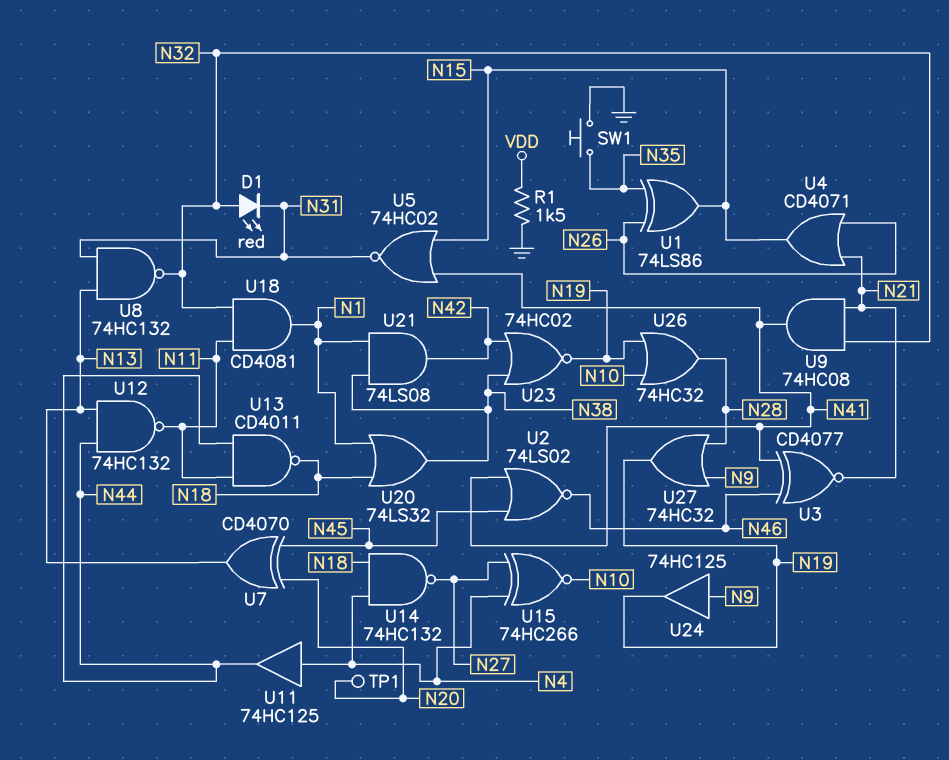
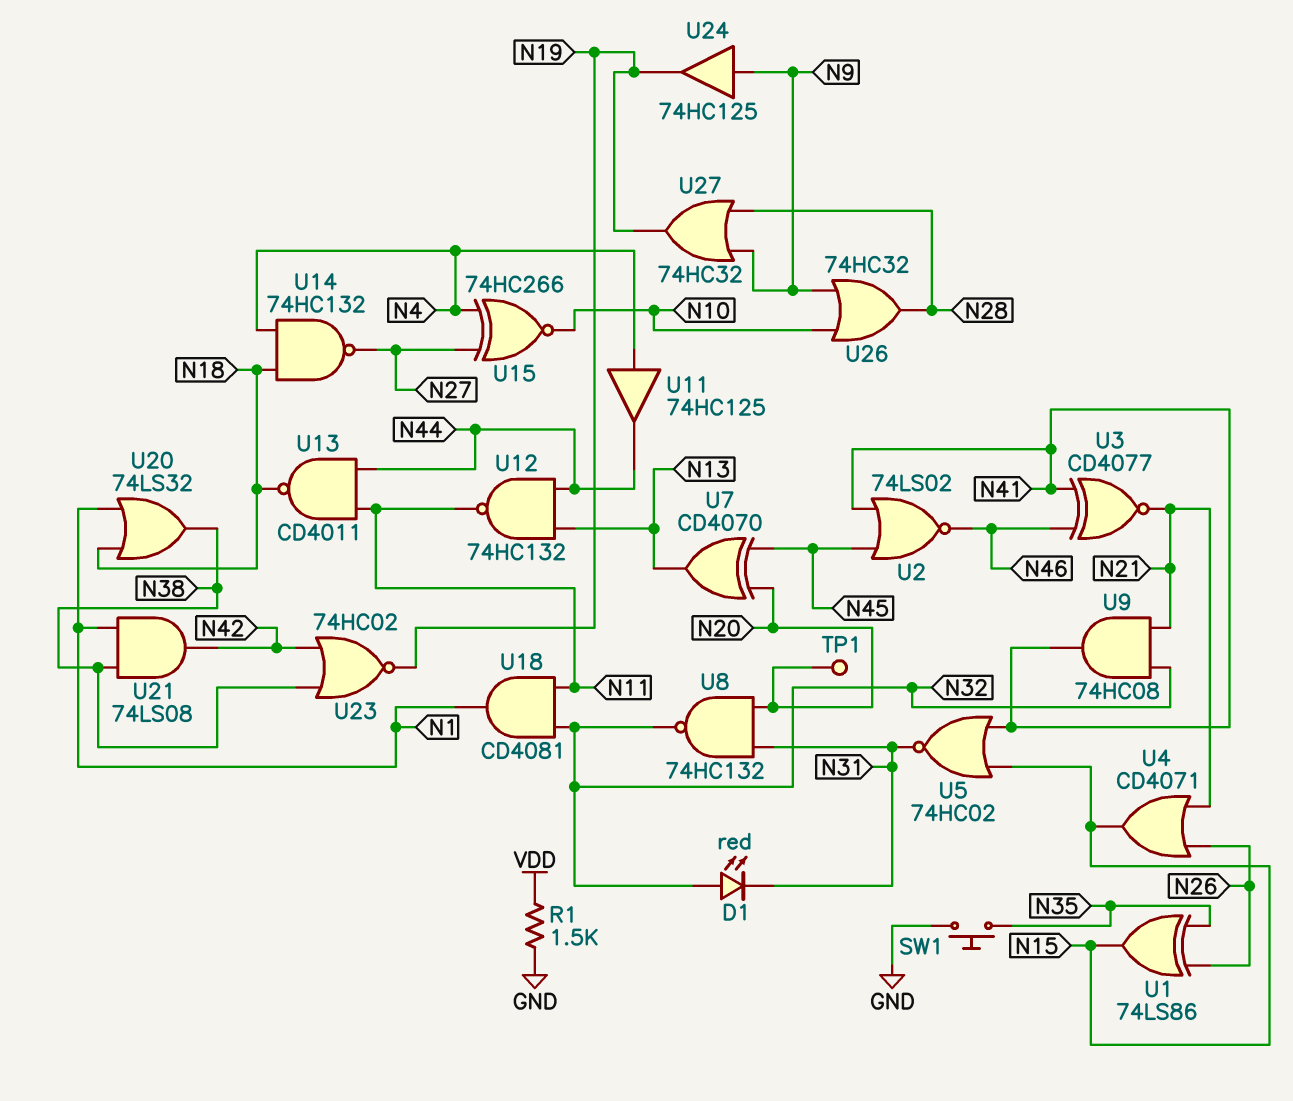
U8: NAND 74HC132 (in N13, in N31, out N32) -> NAND 74HC132 (in N20, in N31, out N32)
U26: OR 74HC32 (in N10, in N19, out N28) -> OR 74HC32 (in N9, in N10, out N28)

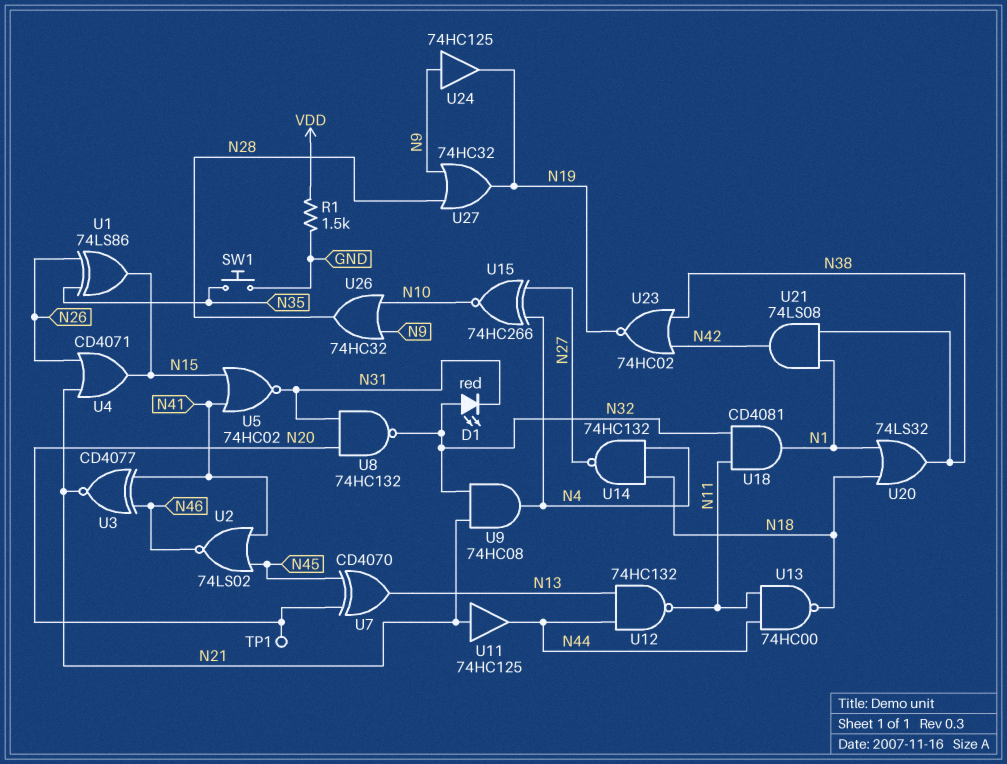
U9: AND 74HC08 (in N21, in N32, out N41) -> AND 74HC08 (in N21, in N32, out N4)
U11: buffer 74HC125 (in N4, out N44) -> buffer 74HC125 (in N21, out N44)
U13: NAND CD4011 (in N11, in N44, out N18) -> NAND 74HC00 (in N11, in N44, out N18)

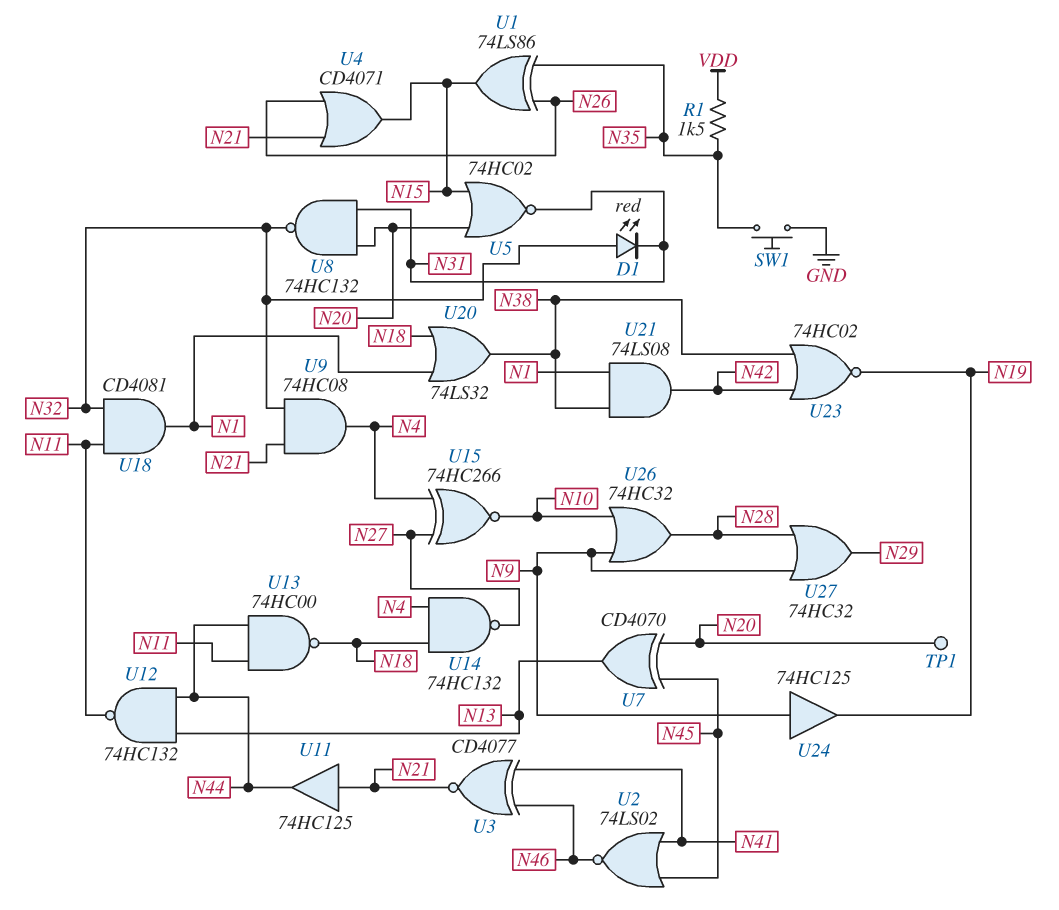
R1: 1.5k (GND, VDD) -> 1.5k (N35, VDD)
U5: NOR 74HC02 (in N15, in N41, out N31) -> NOR 74HC02 (in N15, in N20, out N31)
U27: OR 74HC32 (in N9, in N28, out N19) -> OR 74HC32 (in N9, in N28, out N29)

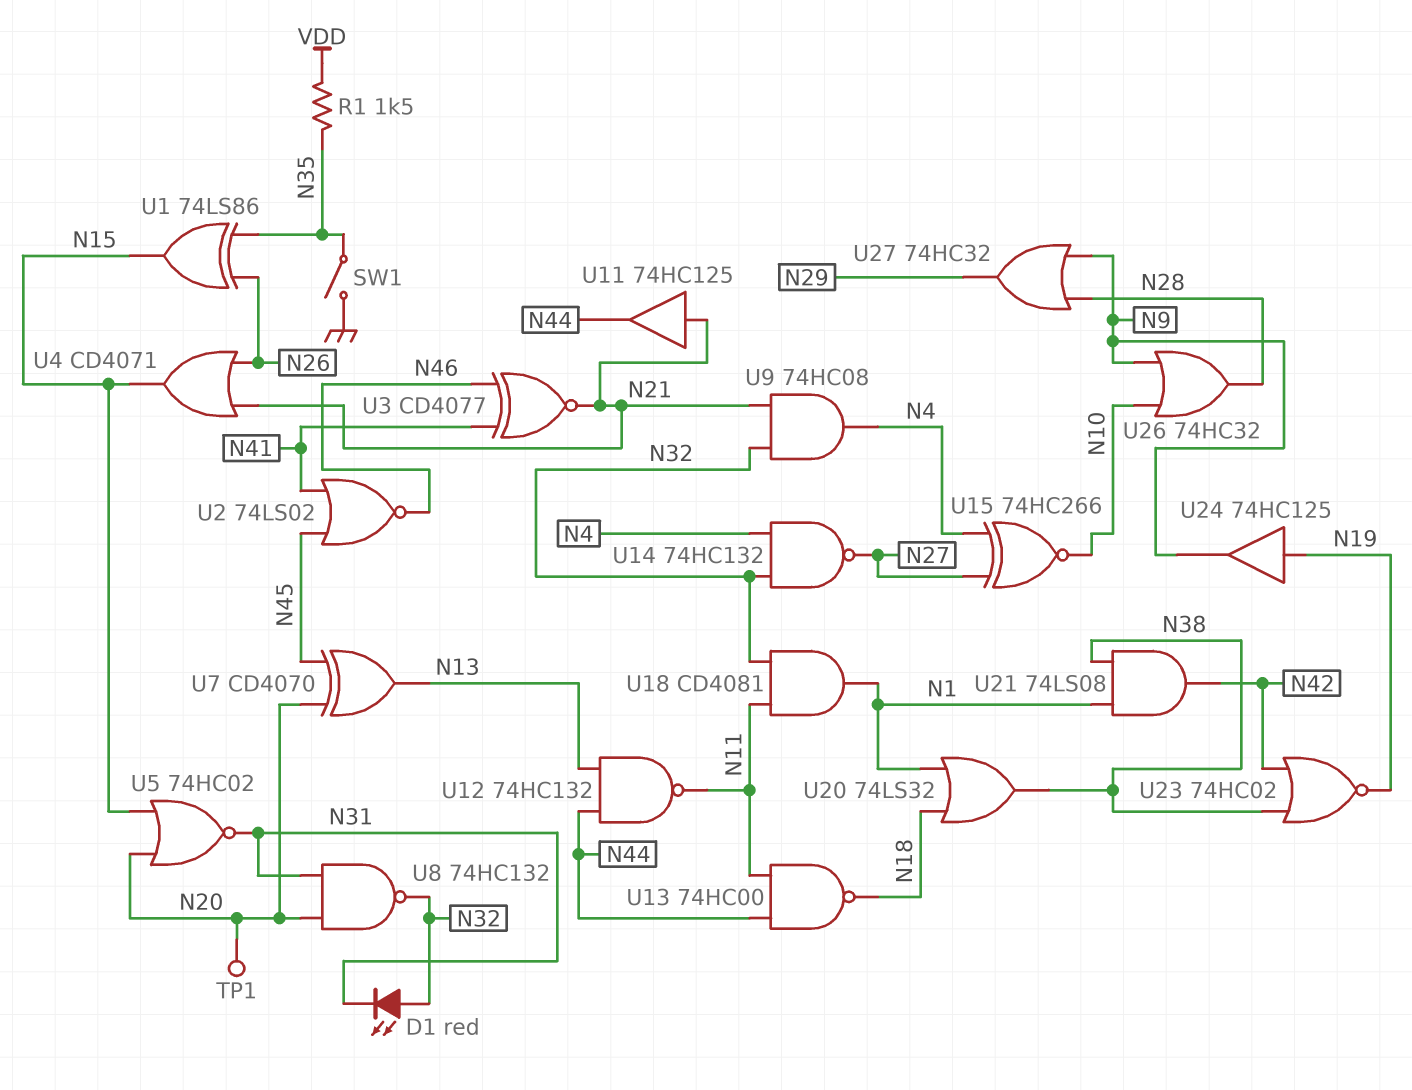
SW1: button (GND, N35) -> switch (GND, N35)
U14: NAND 74HC132 (in N4, in N18, out N27) -> NAND 74HC132 (in N4, in N32, out N27)
U24: buffer 74HC125 (in N9, out N19) -> buffer 74HC125 (in N19, out N9)

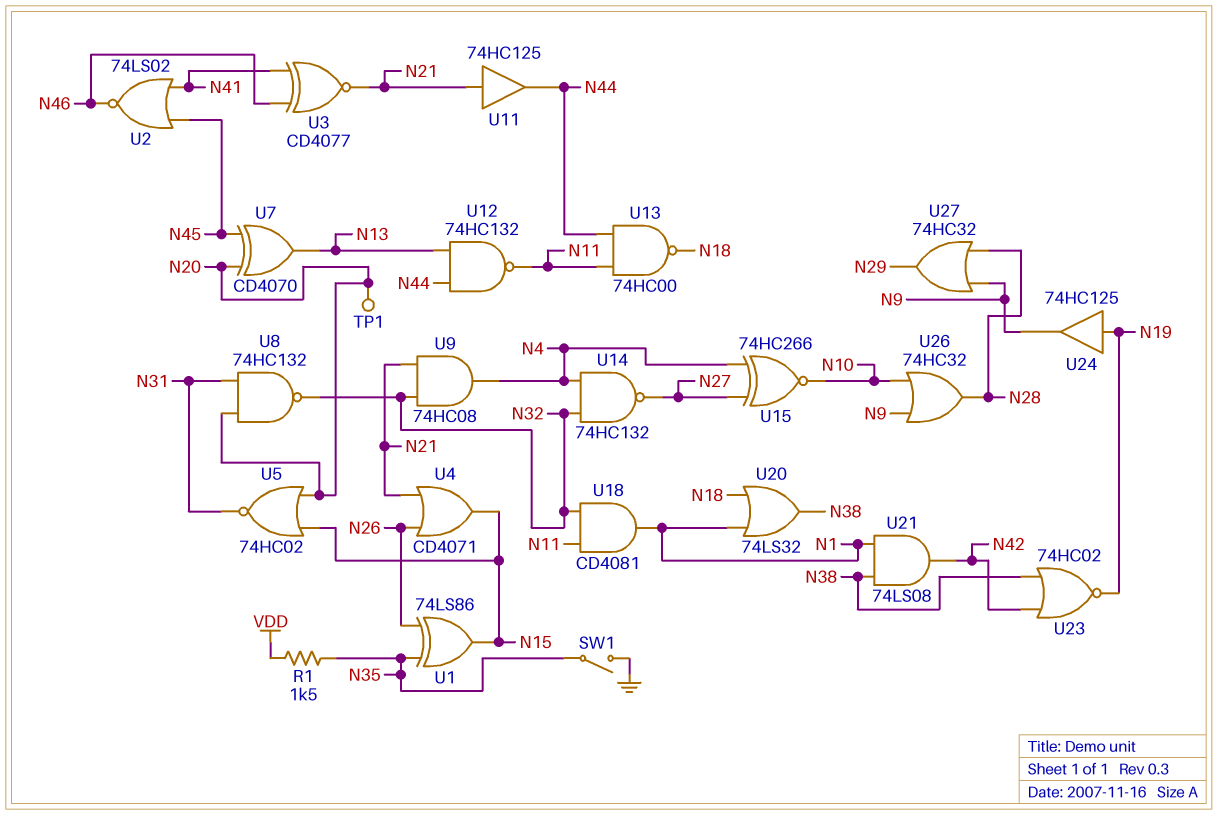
D1: LED red (A N32, K N31) -> none

